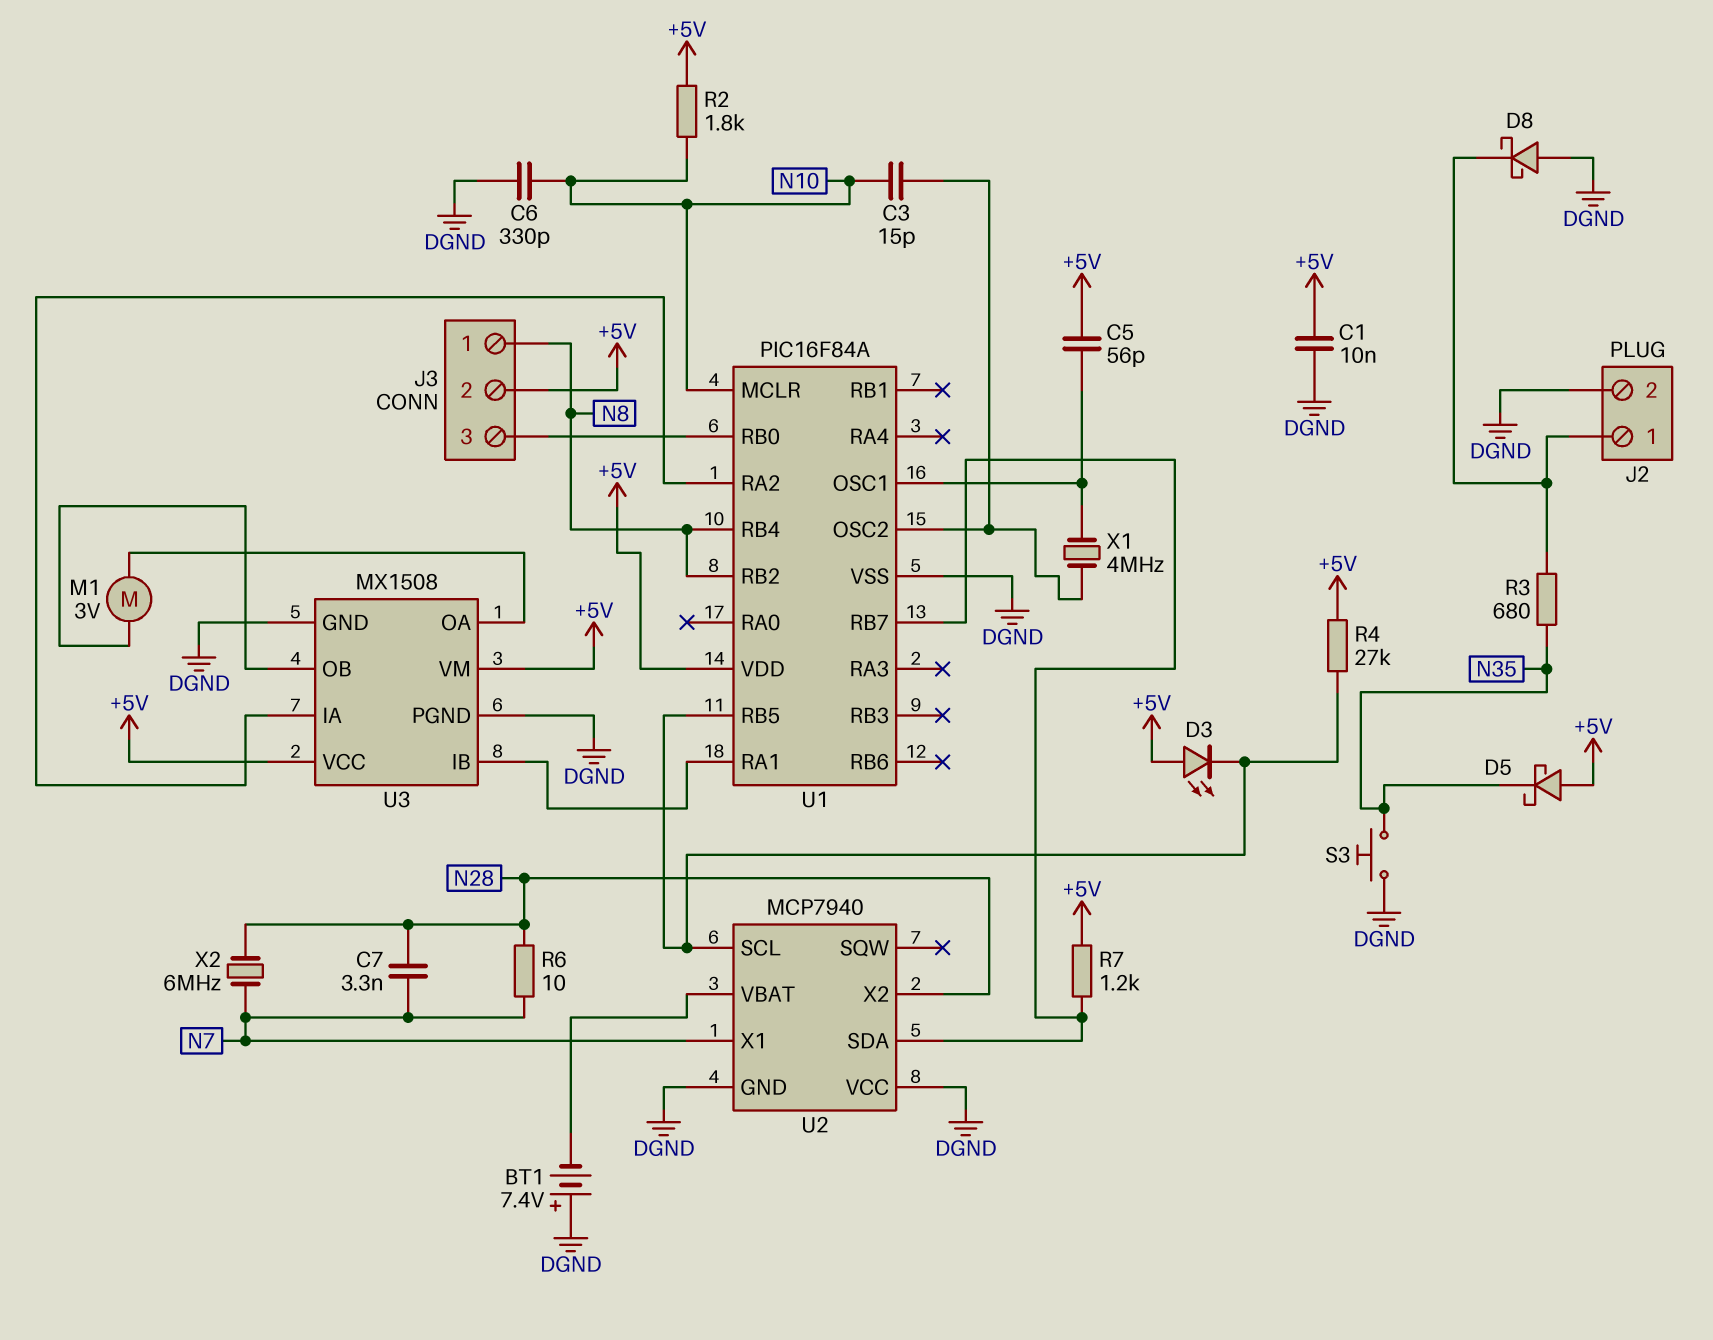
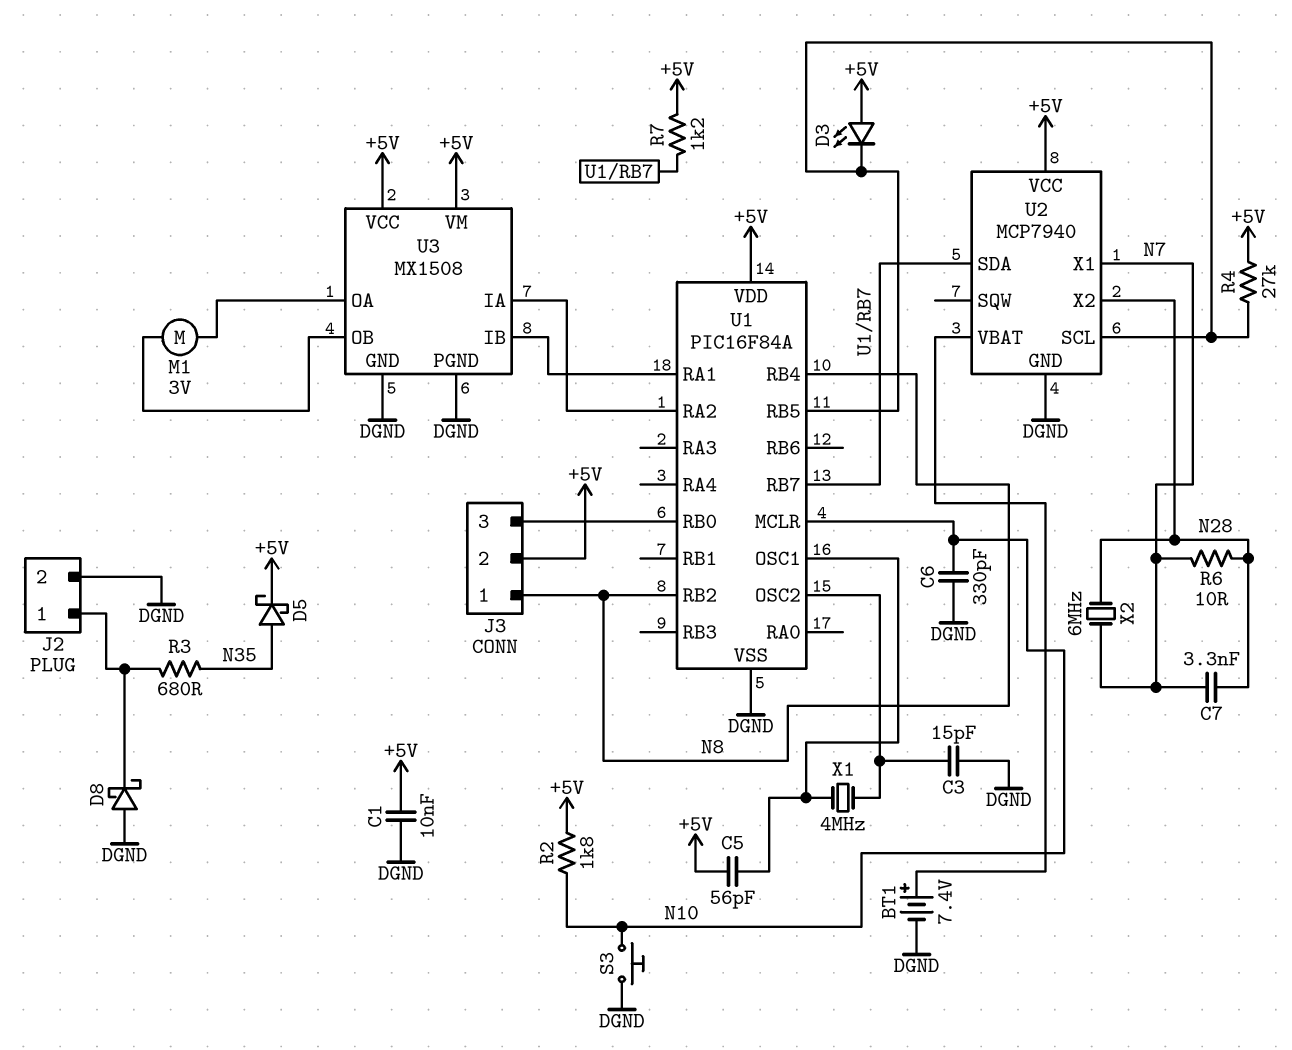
BT1: 7.4V (plus DGND, minus U2/VBAT) -> 7.4V (plus U2/VBAT, minus DGND)
C3: 15pF (N10, U1/OSC2) -> 15pF (DGND, U1/OSC2)
D5: schottky (A +5V, K N35) -> schottky (A N35, K +5V)
S3: button (DGND, N35) -> button (DGND, N10)
U2 pin VCC: DGND -> +5V

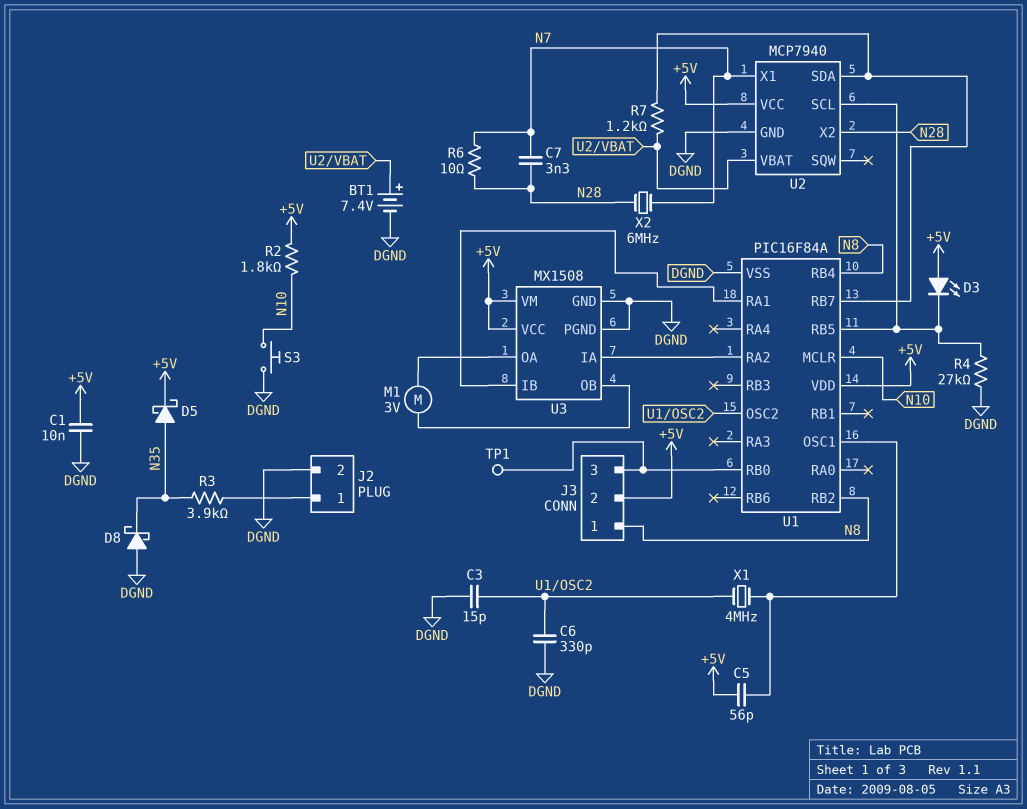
C6: 330pF (DGND, N10) -> 330pF (DGND, U1/OSC2)
D8: schottky (A DGND, K J2/1) -> schottky (A DGND, K N35)
R3: 680 (J2/1, N35) -> 3.9k (J2/1, N35)
R4: 27k (+5V, U1/RB5) -> 27k (DGND, U1/RB5)
R7: 1.2k (+5V, U1/RB7) -> 1.2k (U1/RB7, U2/VBAT)
TP1: none -> test point (J3/3)

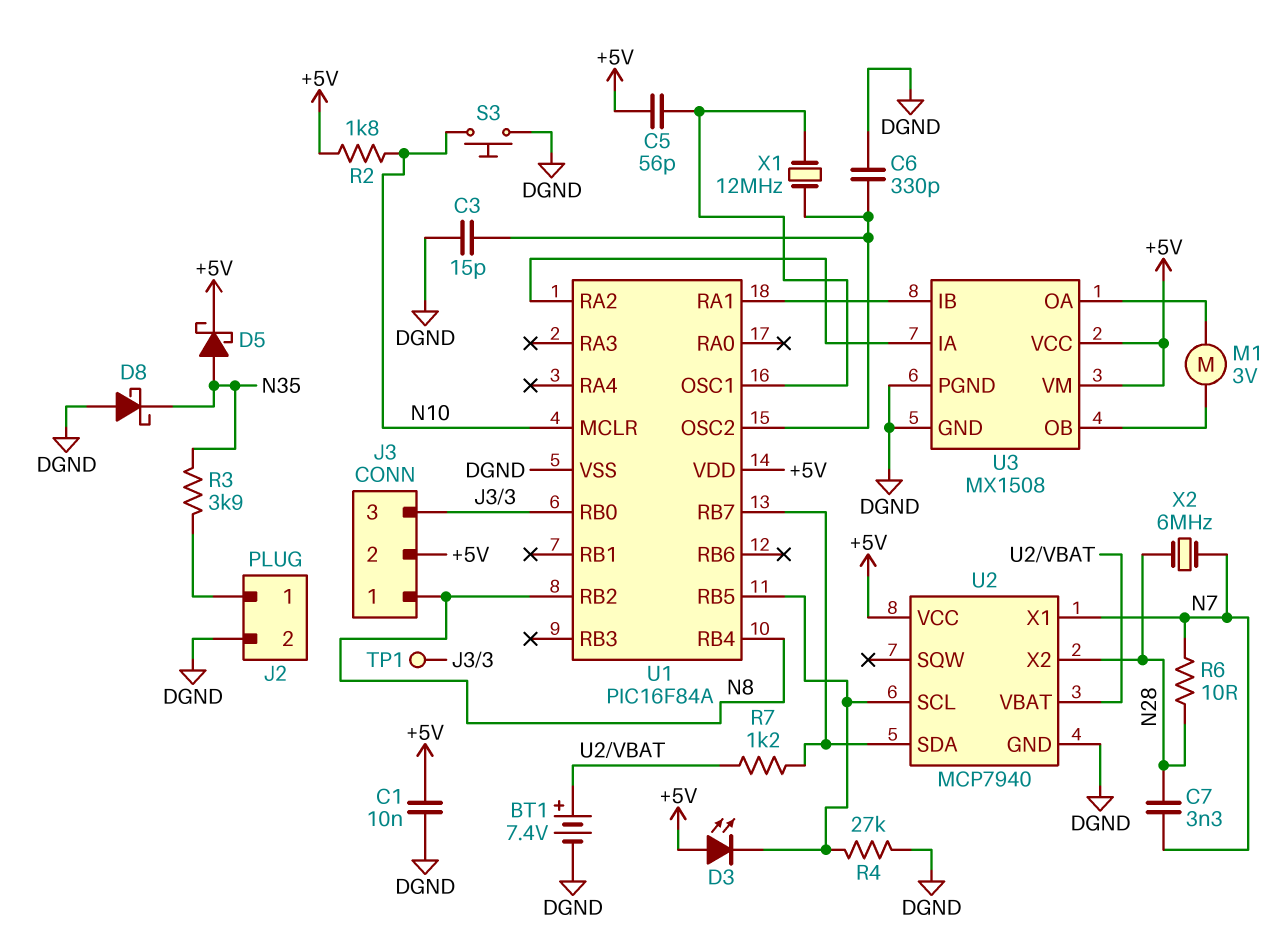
X1: 4MHz (U1/OSC1, U1/OSC2) -> 12MHz (U1/OSC1, U1/OSC2)

